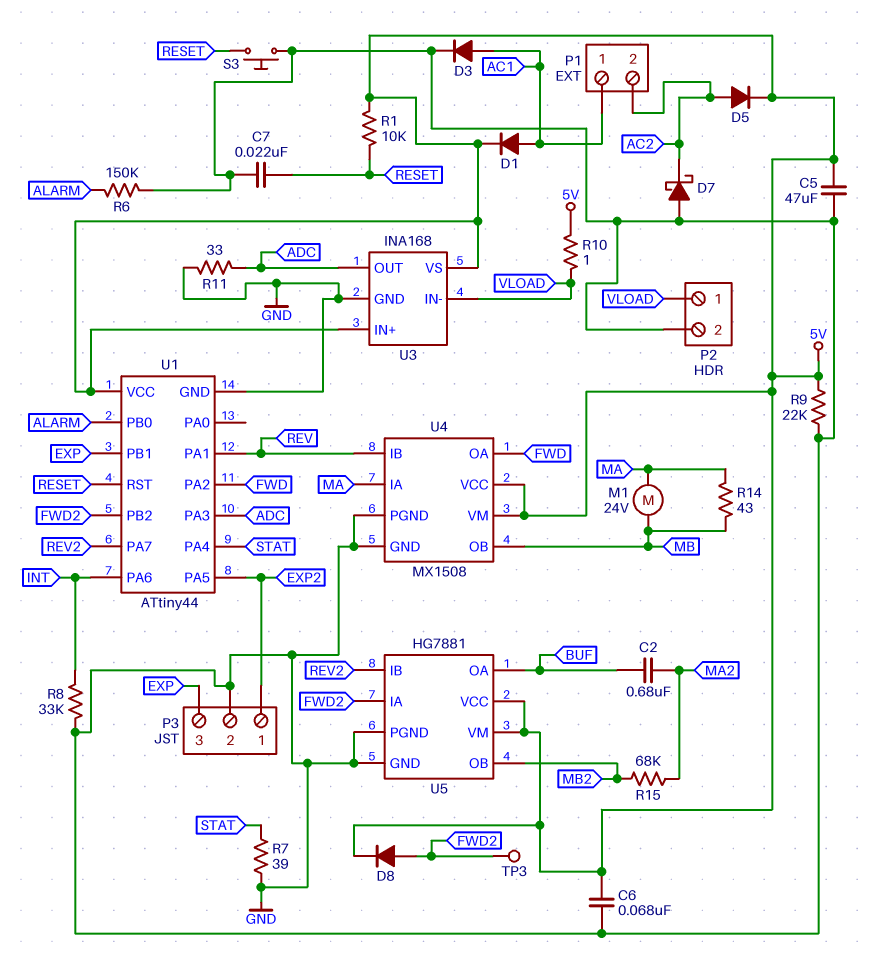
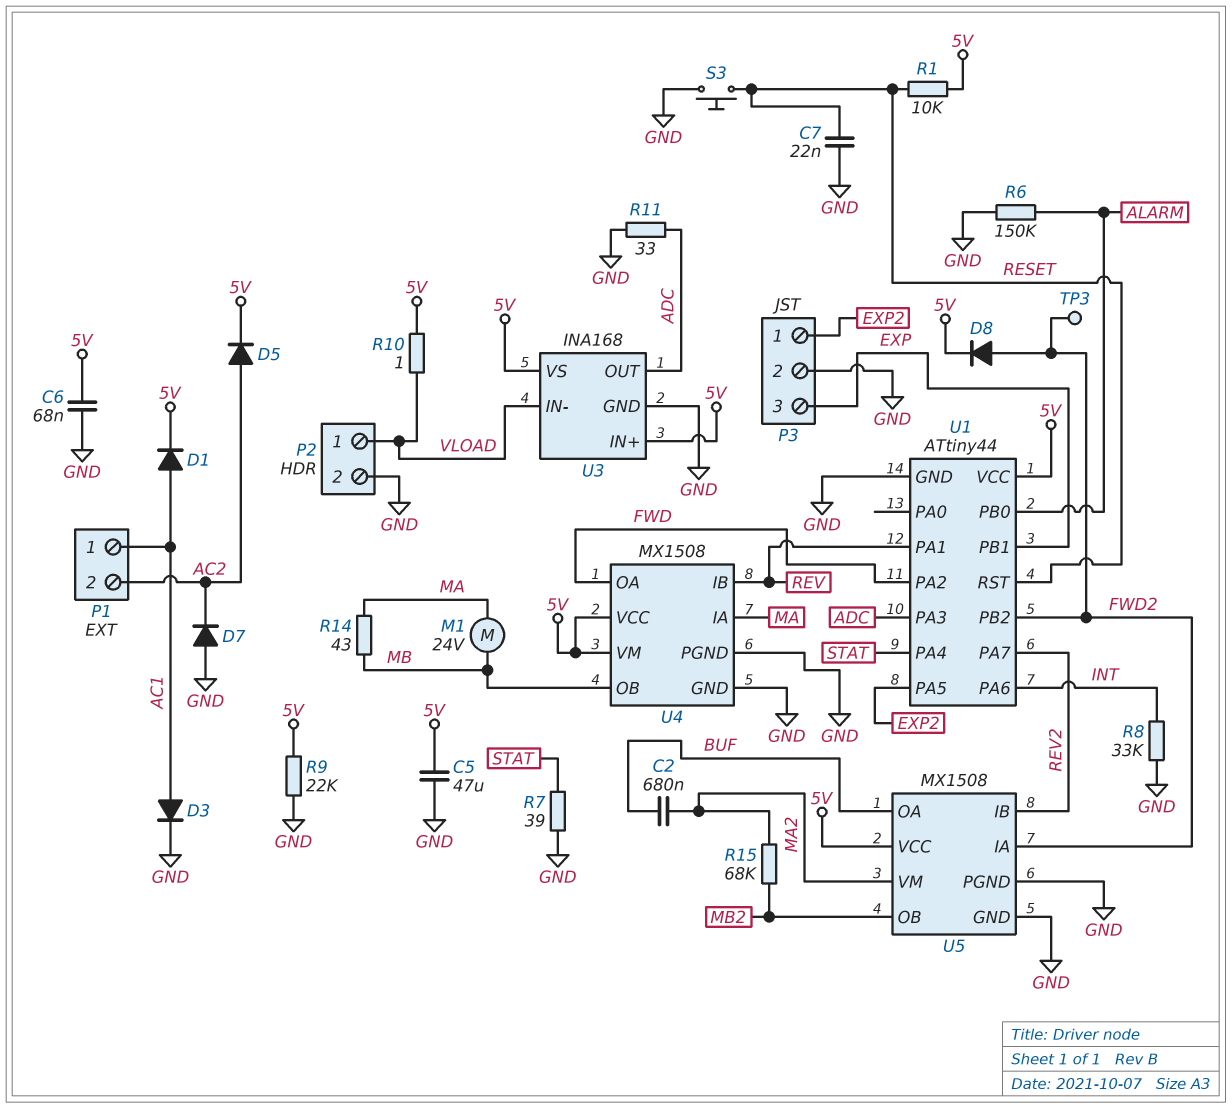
D7: schottky (A GND, K AC2) -> diode (A GND, K AC2)
U5: HG7881 -> MX1508
U5 pin VM: 5V -> MA2

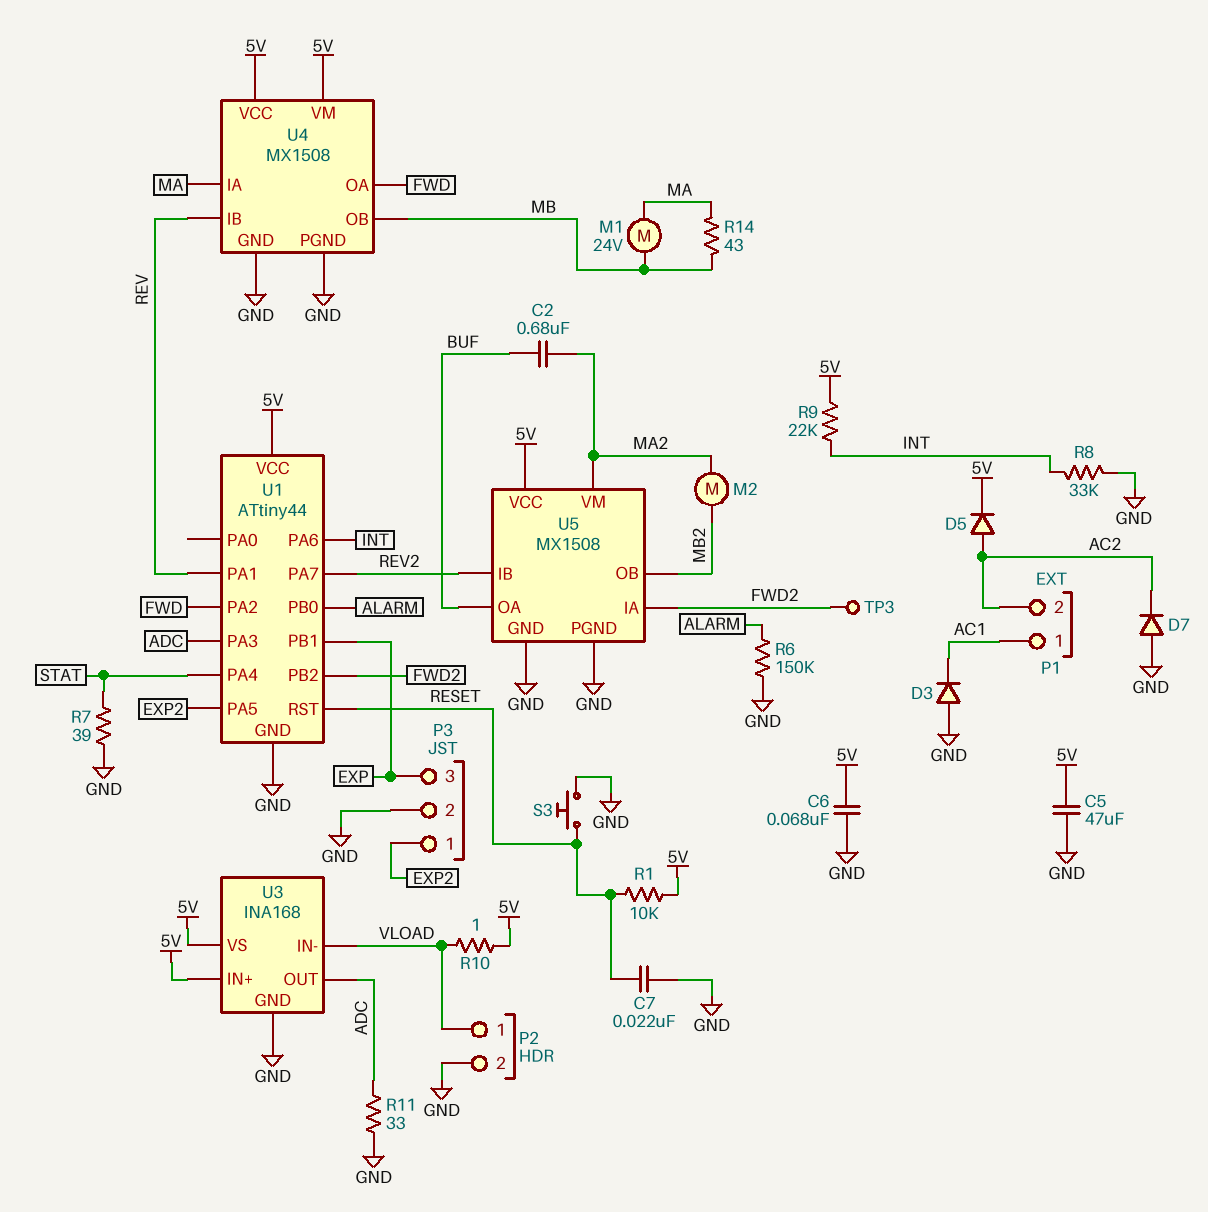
D1: diode (A AC1, K 5V) -> none
D3: diode (A AC1, K GND) -> diode (A GND, K AC1)
D8: diode (A FWD2, K 5V) -> none
M2: none -> motor (MA2, MB2)
R9: 22k (5V, GND) -> 22k (5V, INT)
R15: 68k (MA2, MB2) -> none

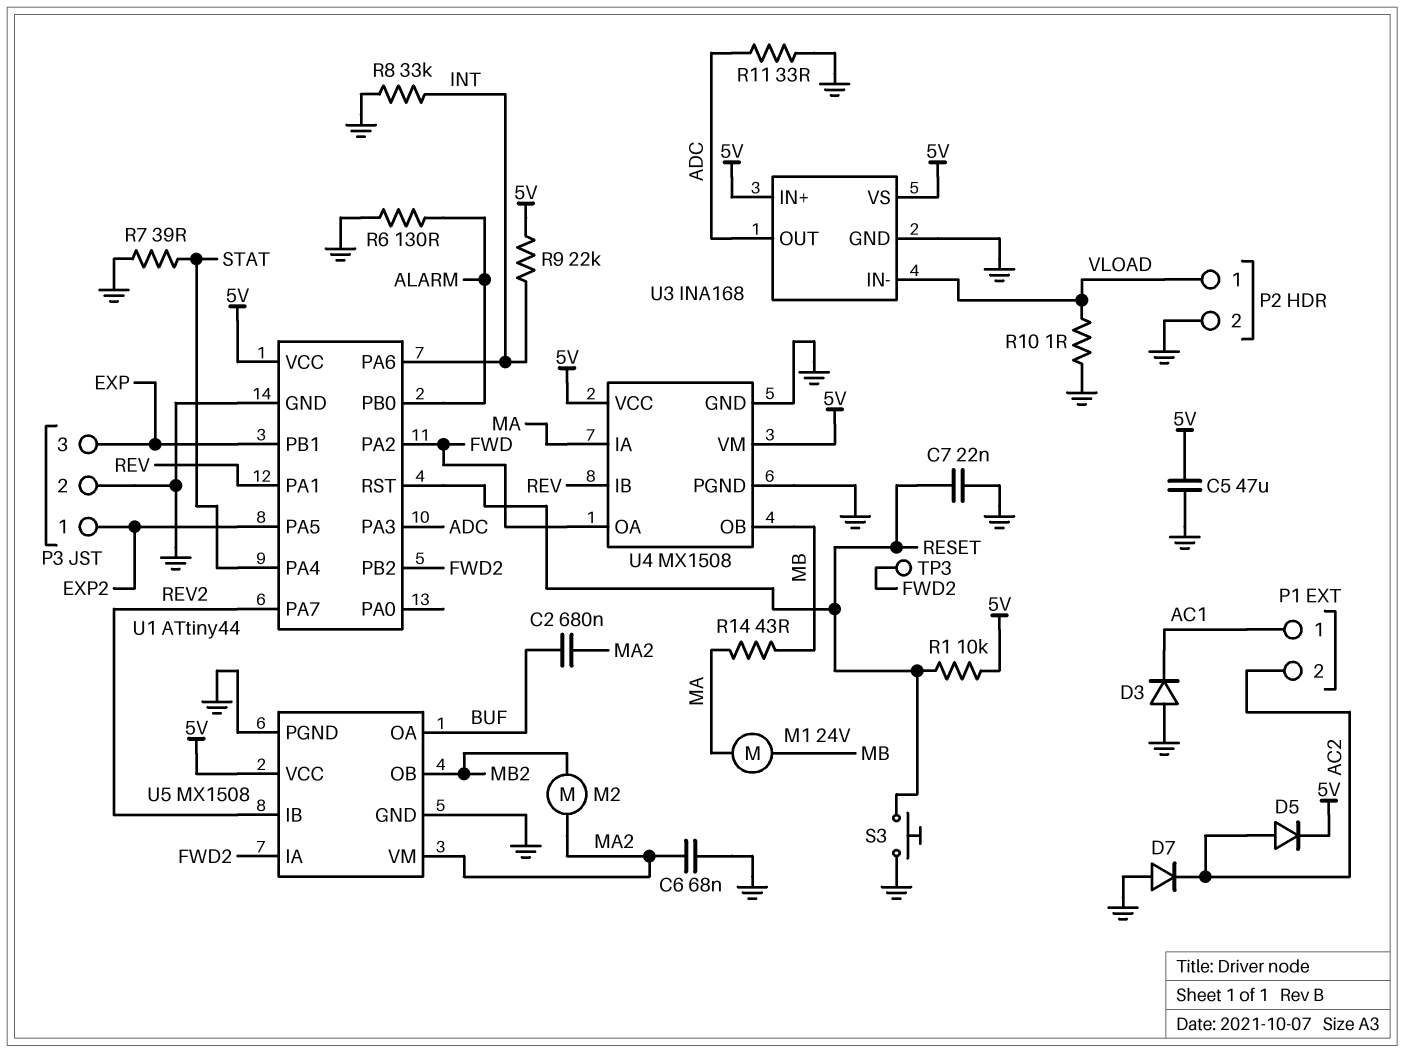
C6: 68nF (5V, GND) -> 68nF (GND, MA2)
R6: 150k (ALARM, GND) -> 130 (ALARM, GND)
R10: 1 (5V, VLOAD) -> 1 (GND, VLOAD)

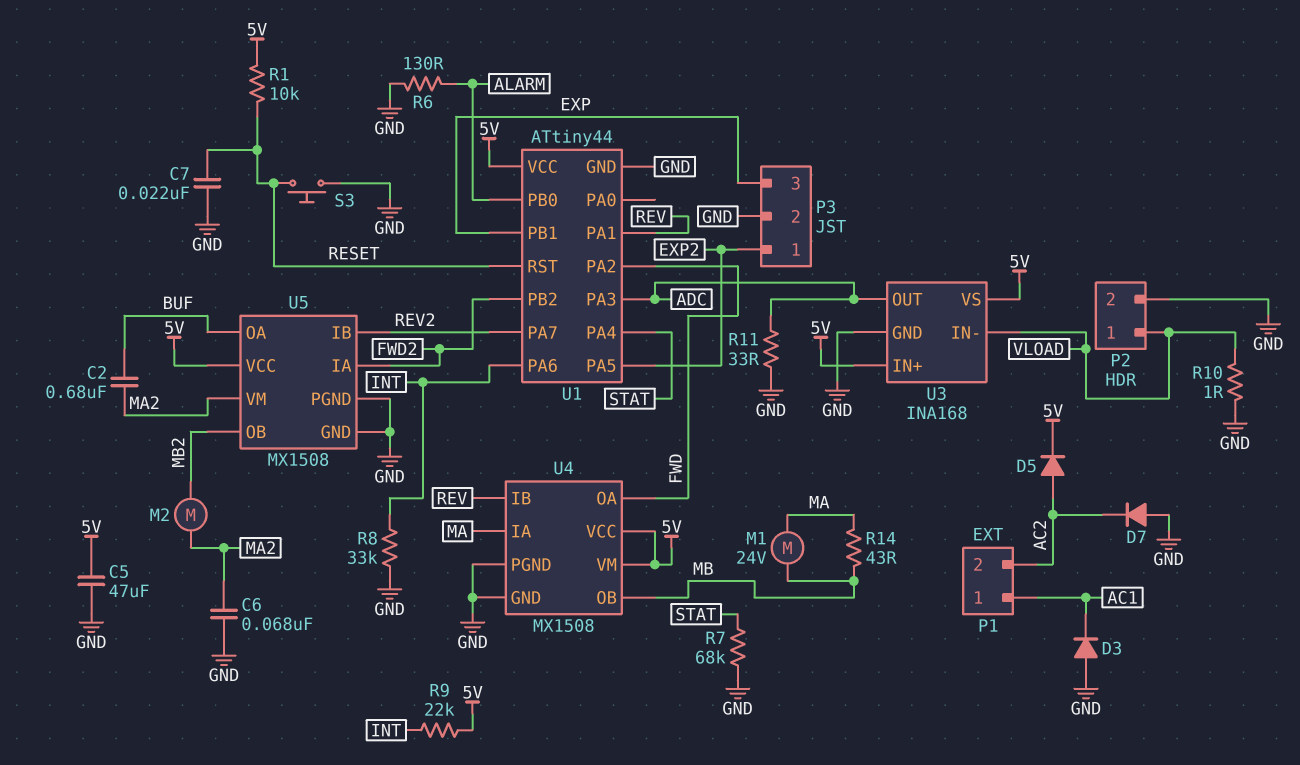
R7: 39 (GND, STAT) -> 68k (GND, STAT)
TP3: test point (FWD2) -> none

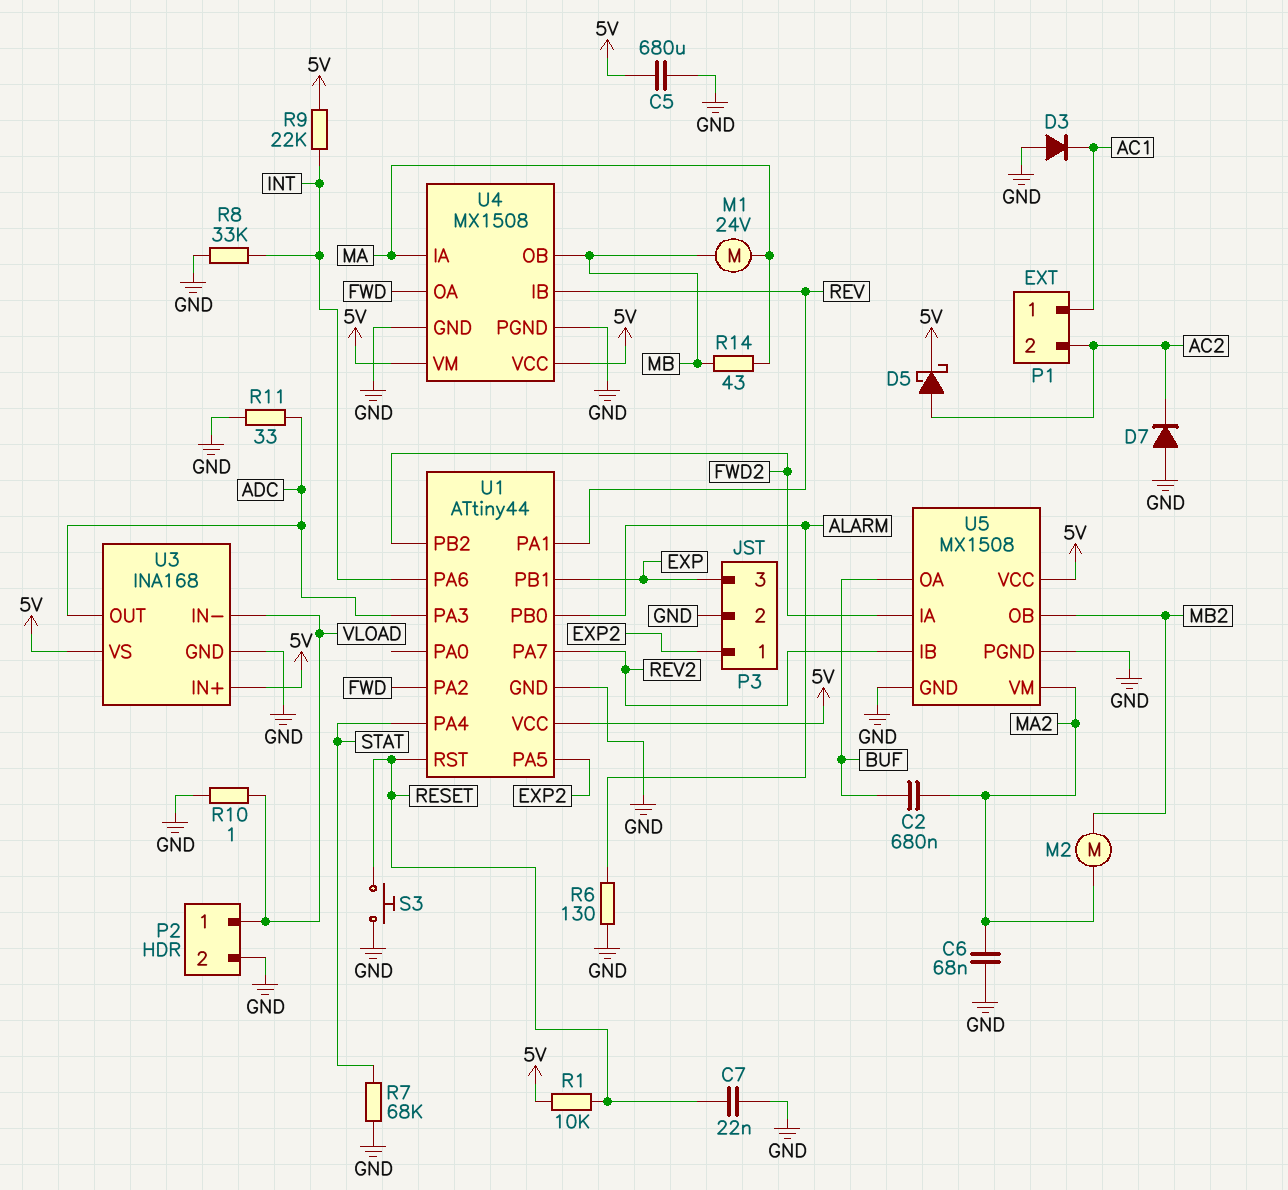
C5: 47uF (5V, GND) -> 680uF (5V, GND)
D5: diode (A AC2, K 5V) -> schottky (A AC2, K 5V)

